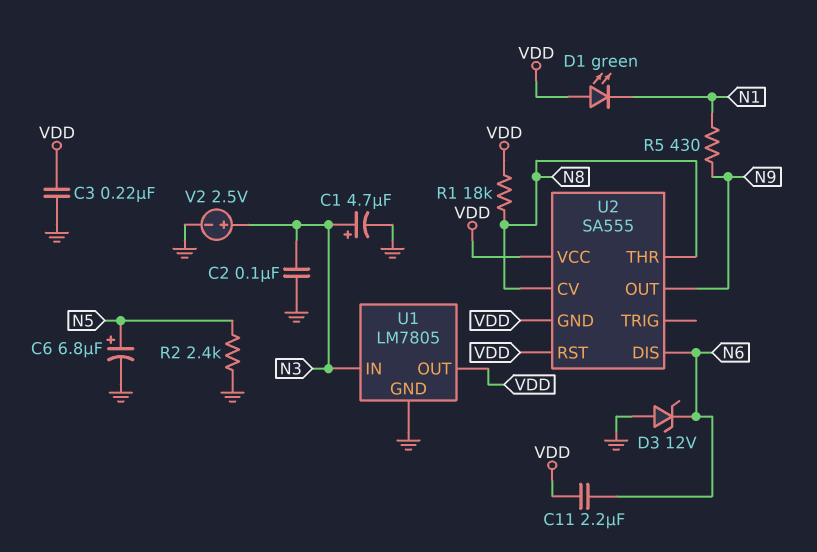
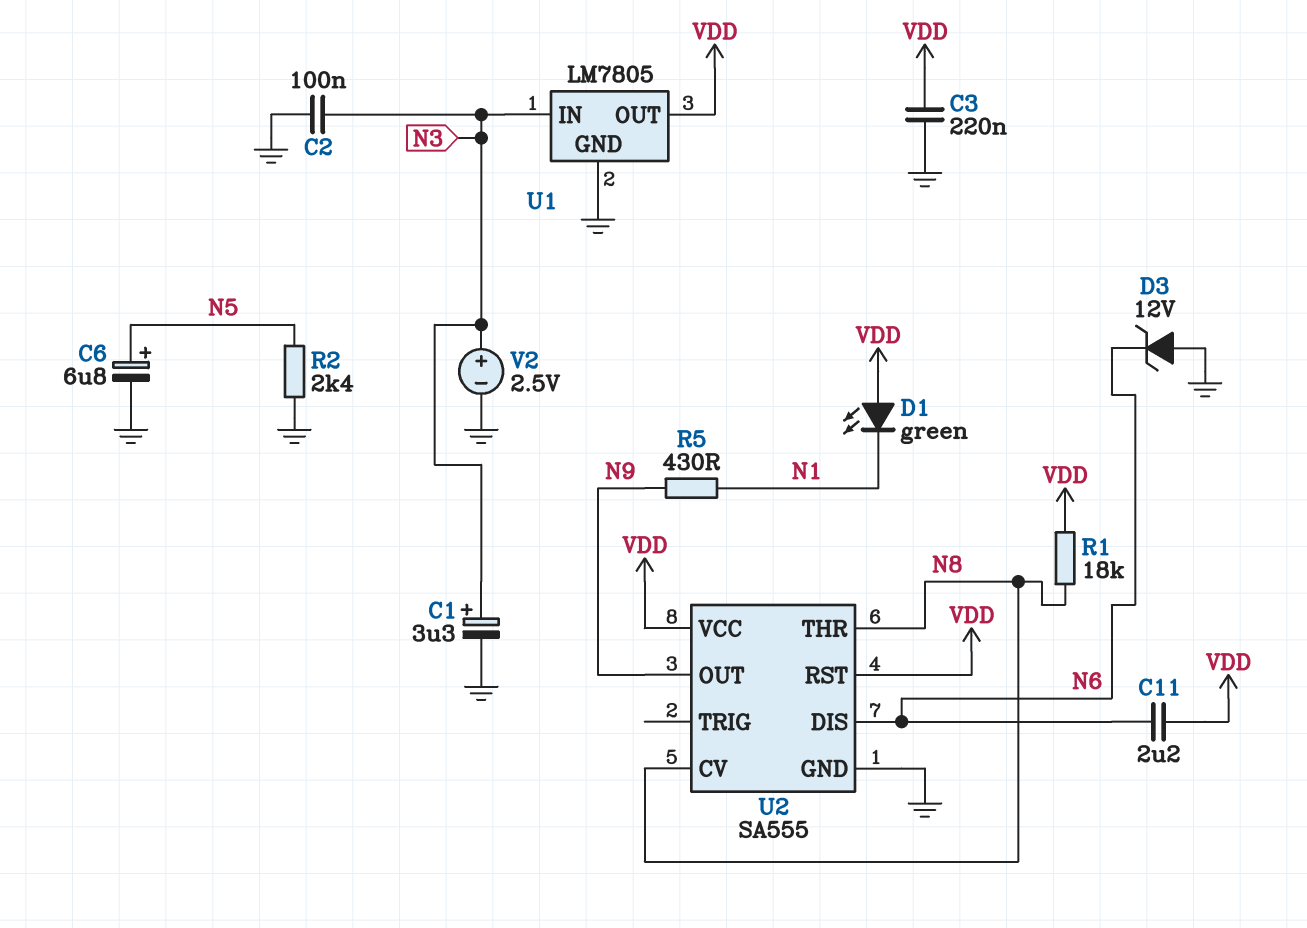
C1: 4.7uF (plus N3, minus GND) -> 3.3uF (plus N3, minus GND)
U2 pin GND: VDD -> GND

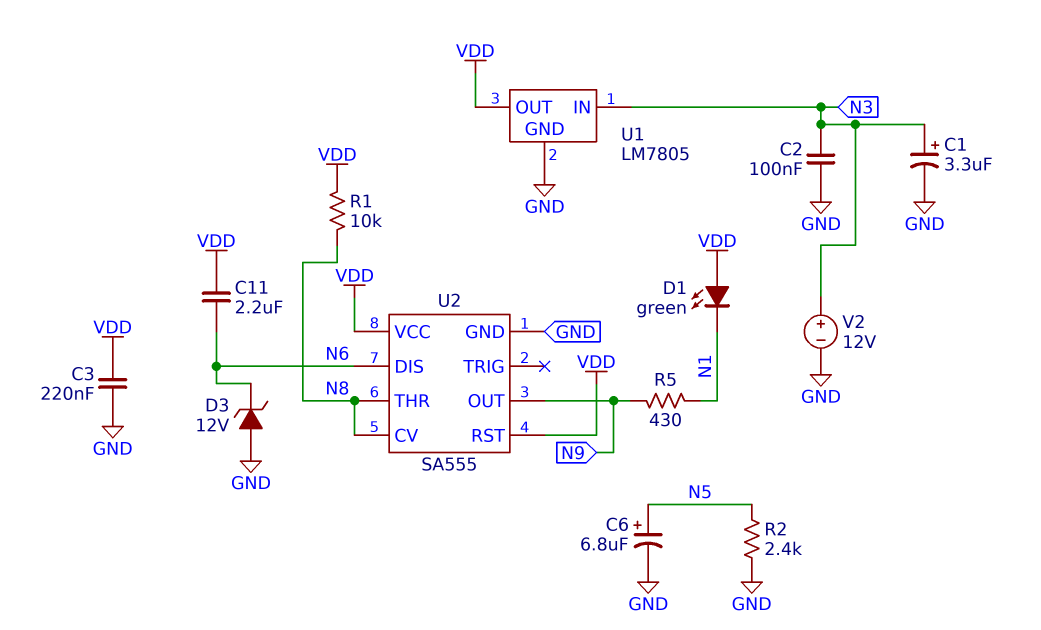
R1: 18k (N8, VDD) -> 10k (N8, VDD)
V2: 2.5V (plus N3, minus GND) -> 12V (plus N3, minus GND)

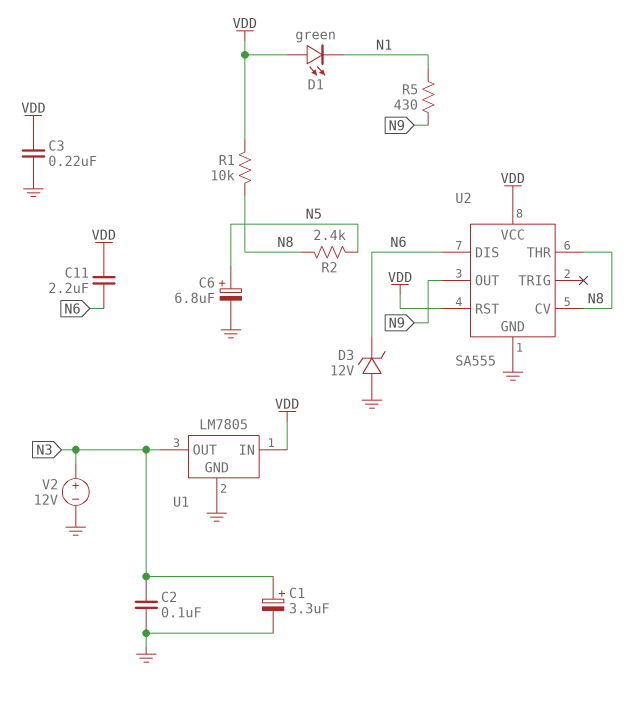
R2: 2.4k (GND, N5) -> 2.4k (N5, N8)
U1 pin IN: N3 -> VDD
U1 pin OUT: VDD -> N3

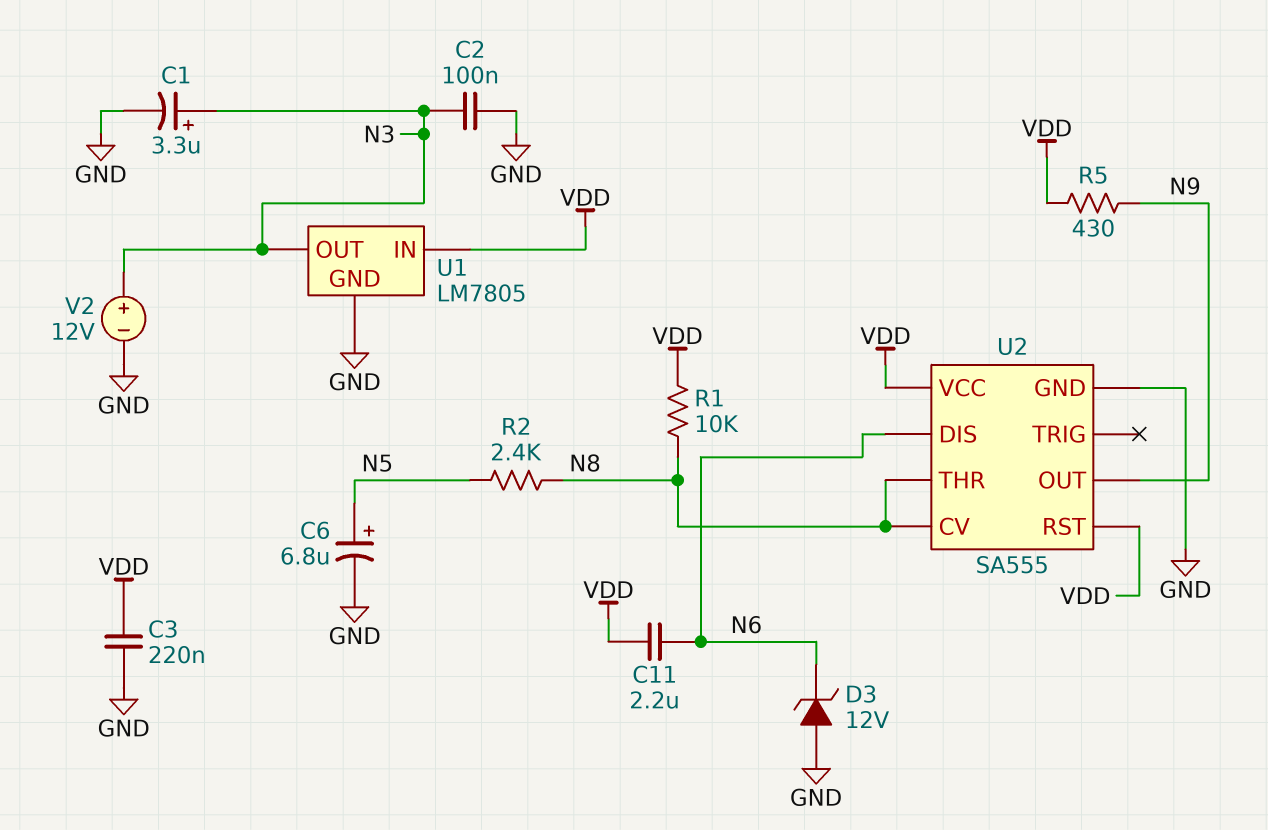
D1: LED green (A VDD, K N1) -> none
R5: 430 (N1, N9) -> 430 (N9, VDD)

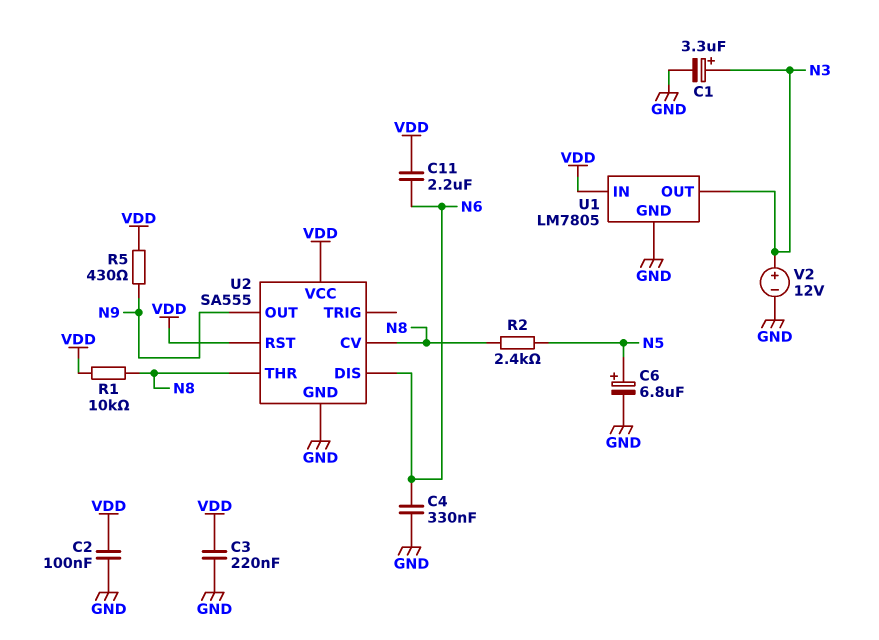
C2: 100nF (GND, N3) -> 100nF (GND, VDD)
C4: none -> 330nF (GND, N6)
D3: zener 12V (A GND, K N6) -> none

